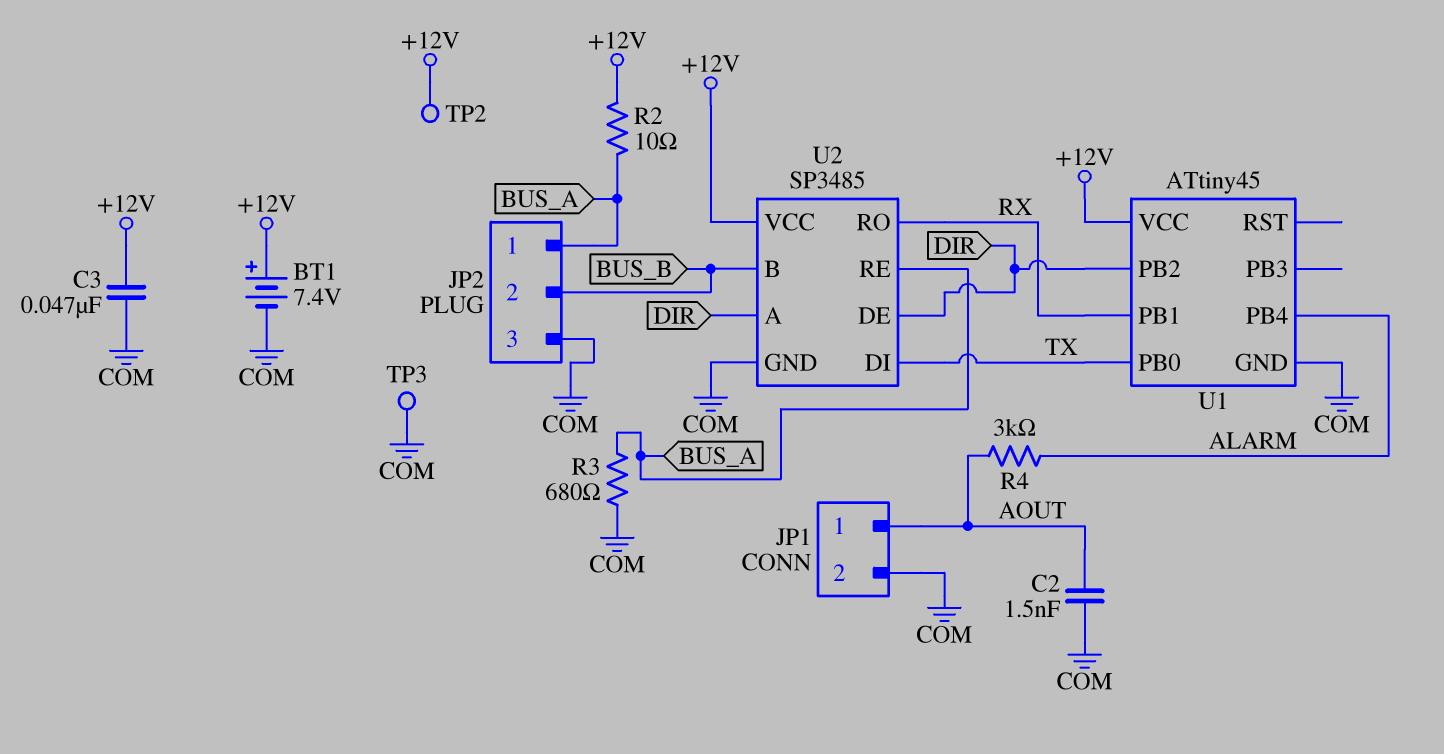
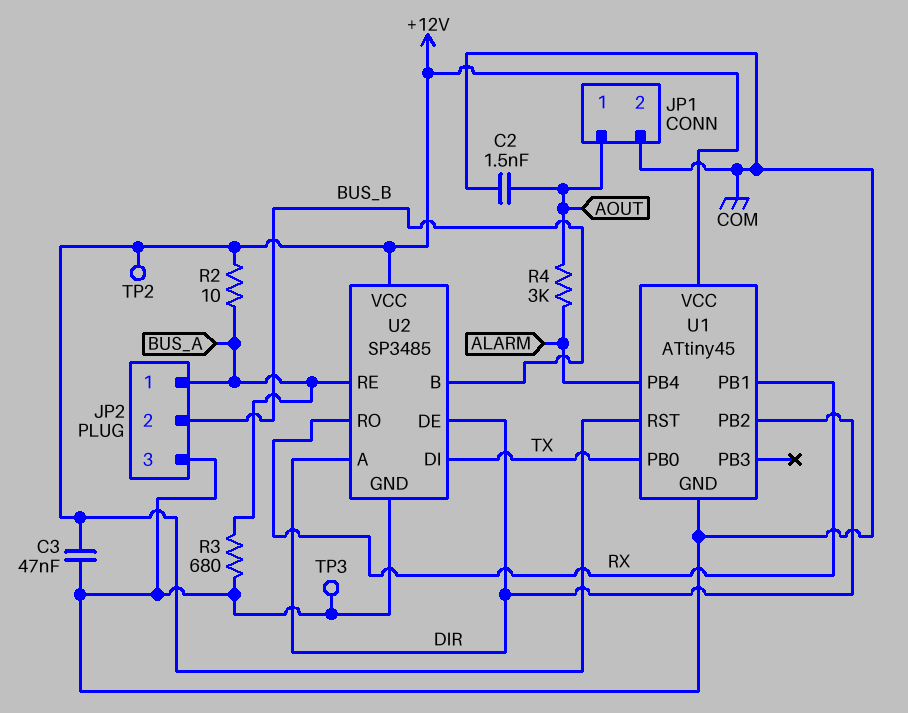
BT1: 7.4V (plus +12V, minus COM) -> none
U1 pin RST: none -> +12V

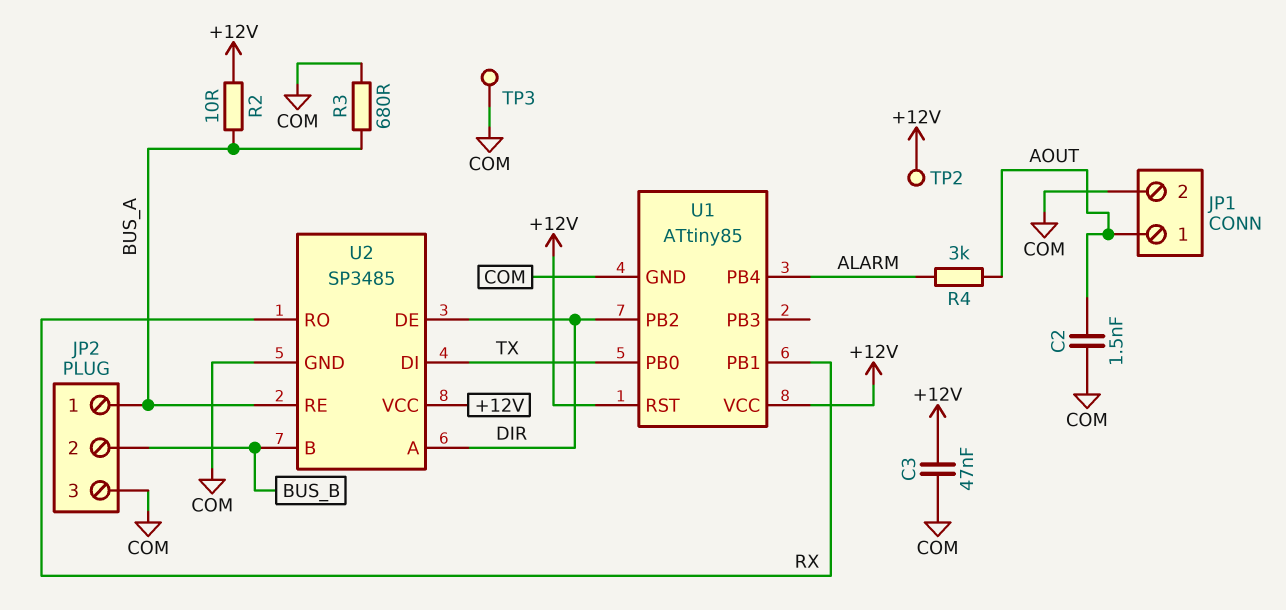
U1: ATtiny45 -> ATtiny85

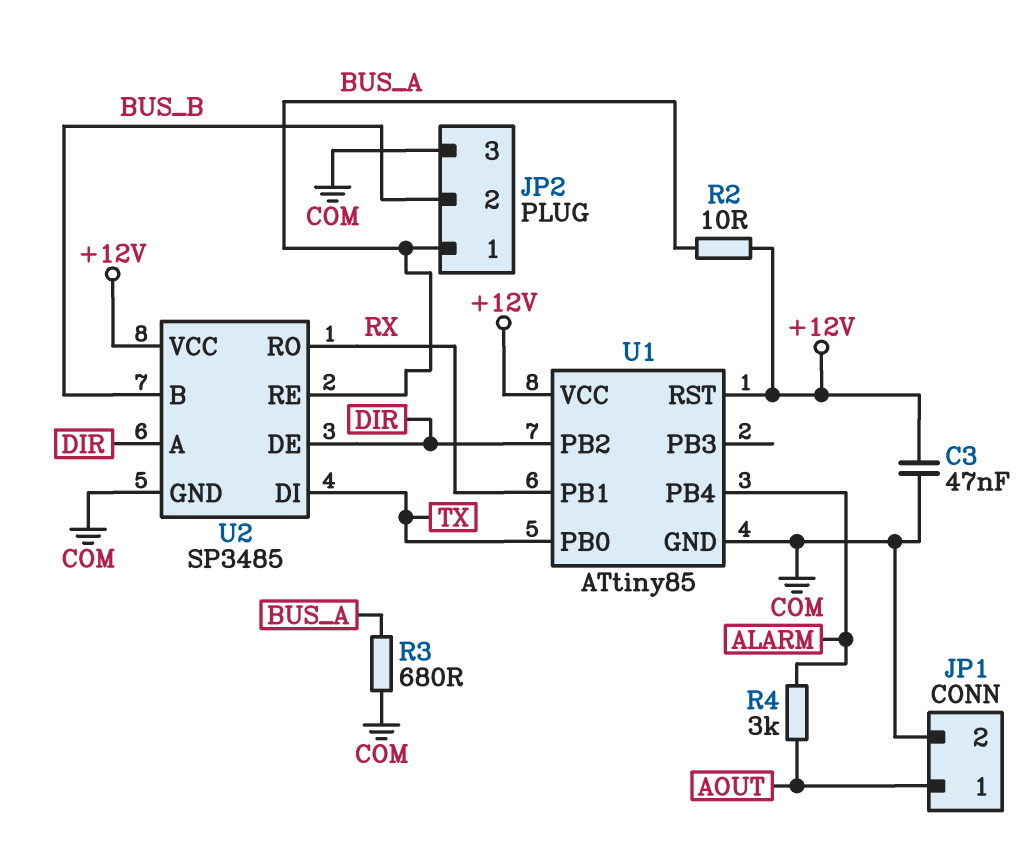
C2: 1.5nF (AOUT, COM) -> none
TP2: test point (+12V) -> none
TP3: test point (COM) -> none

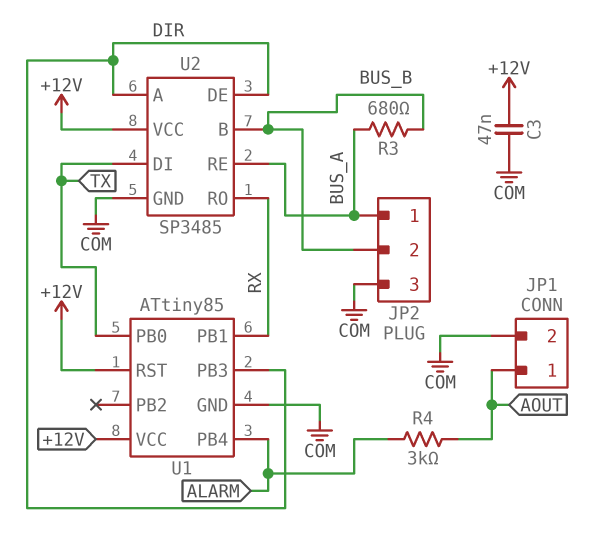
R2: 10 (+12V, BUS_A) -> none
R3: 680 (BUS_A, COM) -> 680 (BUS_A, BUS_B)
U1 pin PB2: DIR -> none
U1 pin PB3: none -> DIR

